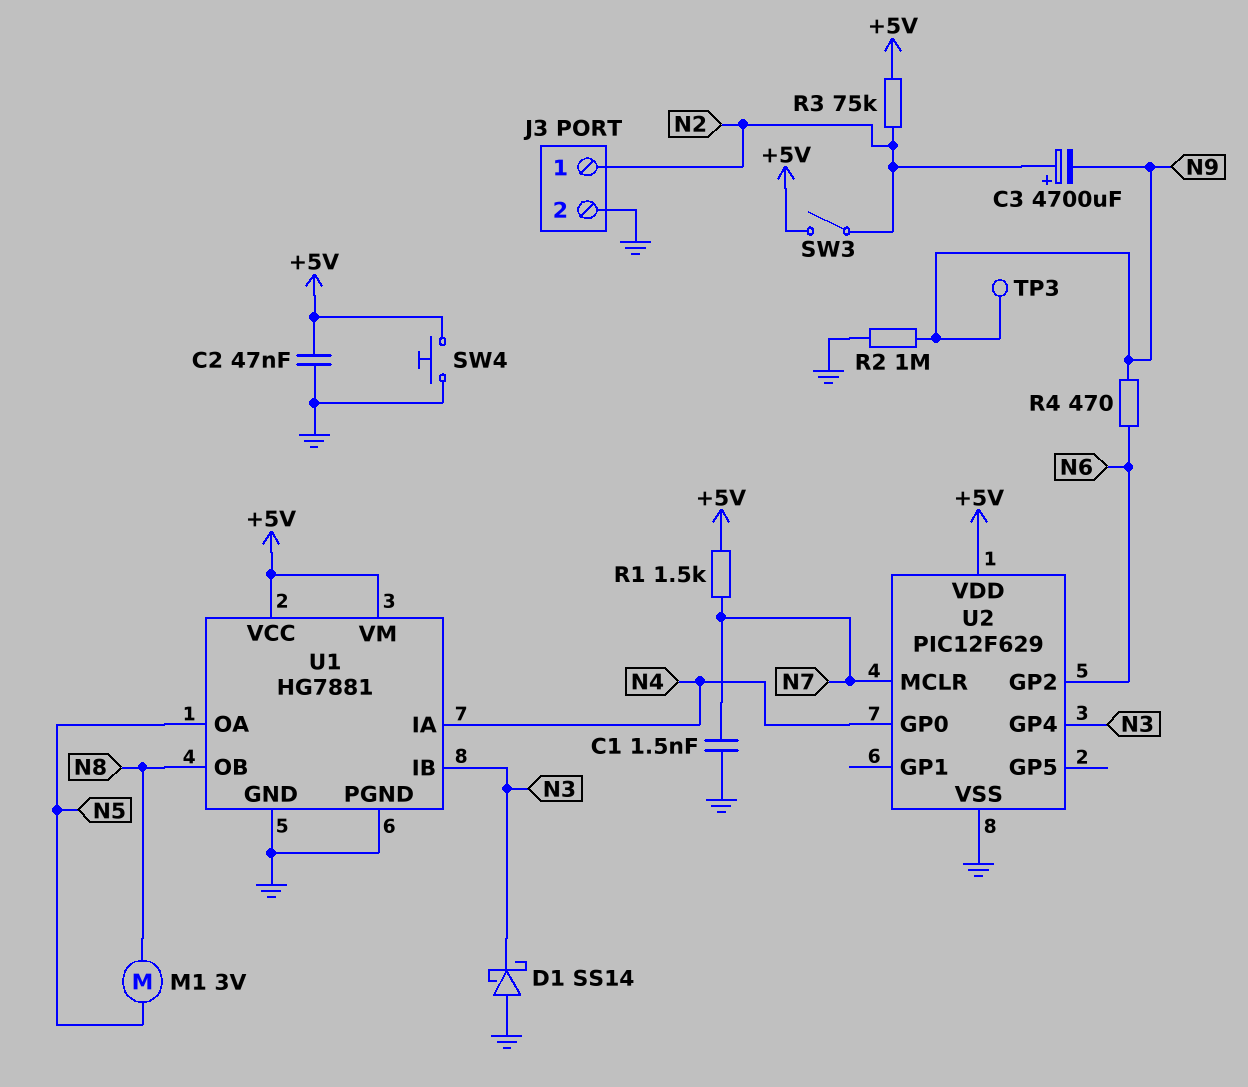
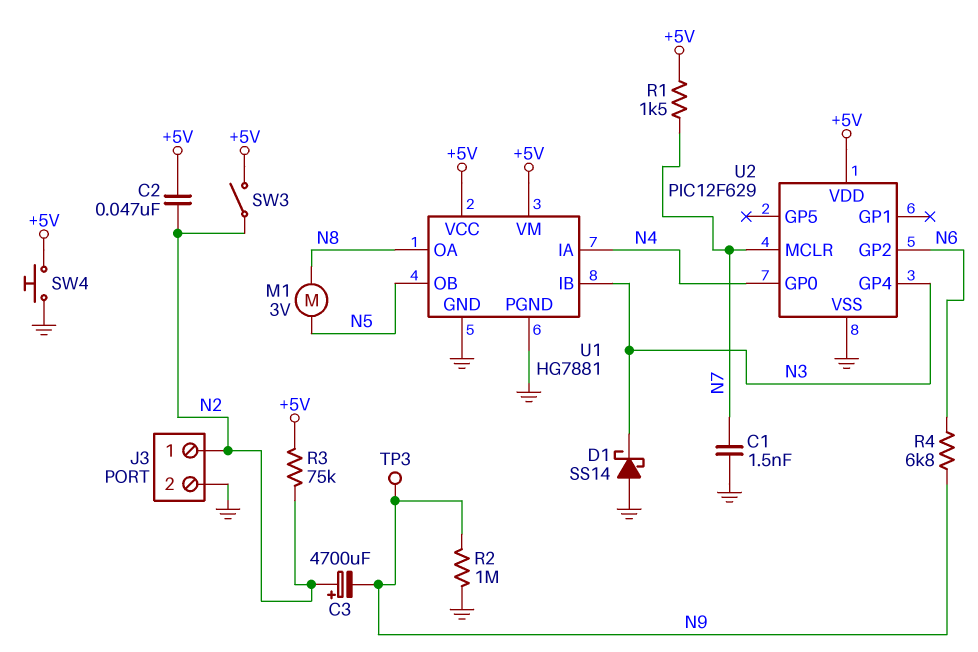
C2: 47nF (+5V, GND) -> 47nF (+5V, N2)
R4: 470 (N6, N9) -> 6.8k (N6, N9)
U1 pin OA: N5 -> N8
U1 pin OB: N8 -> N5

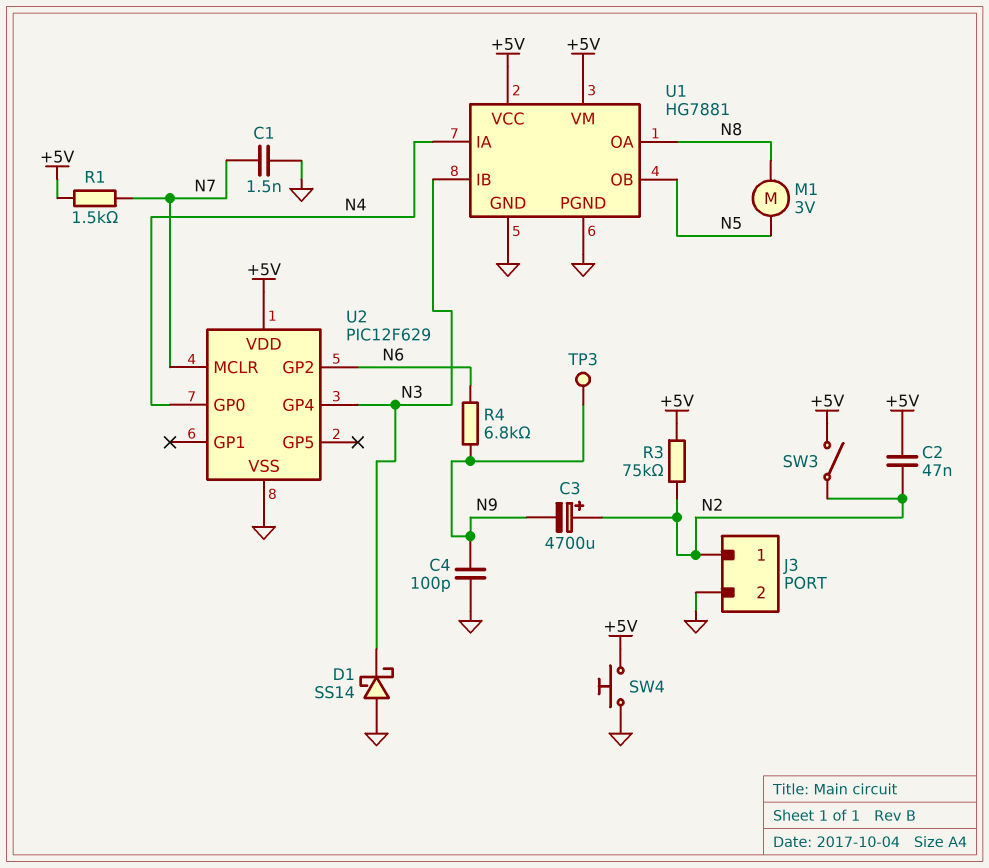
C4: none -> 100pF (GND, N9)
R2: 1M (GND, N9) -> none

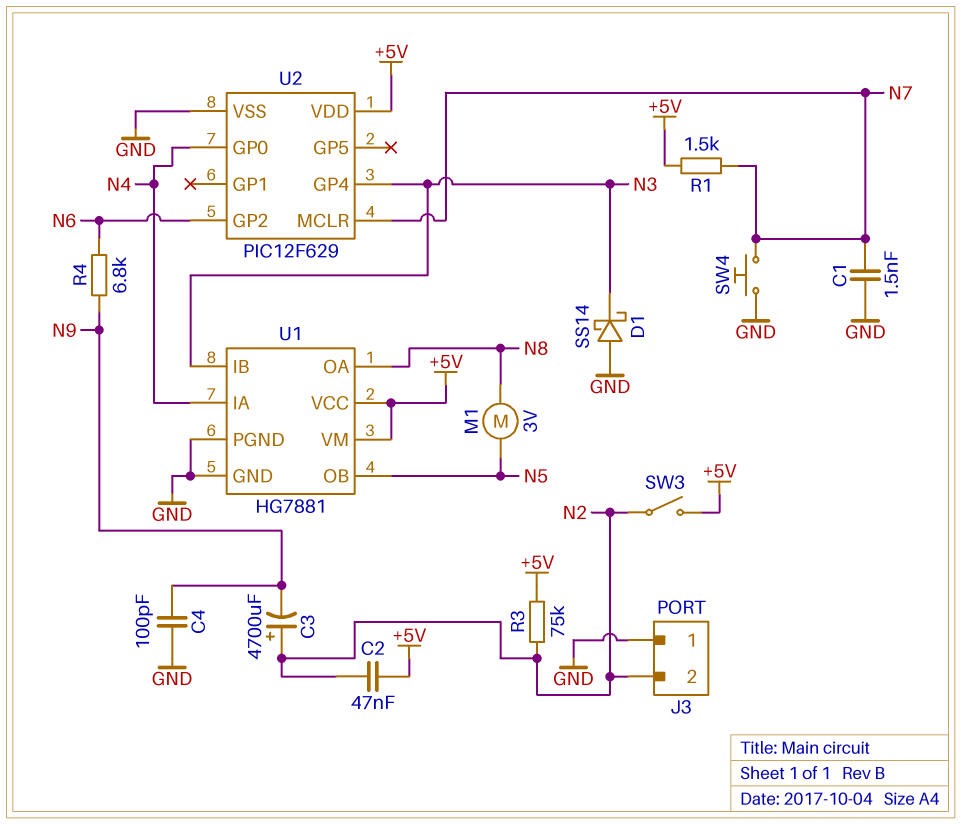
J3 pin 1: N2 -> GND
J3 pin 2: GND -> N2
SW4: button (+5V, GND) -> button (GND, N7)
TP3: test point (N9) -> none

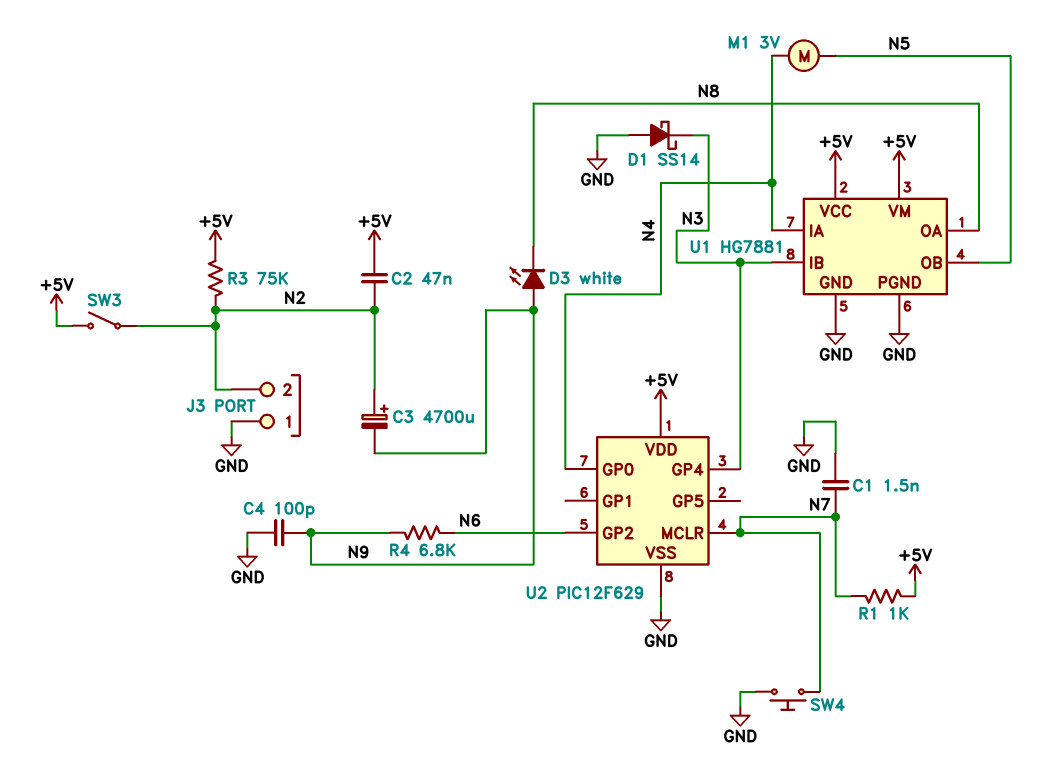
D3: none -> LED white (A N9, K N8)
M1: motor 3V (N5, N8) -> motor 3V (N4, N5)
R1: 1.5k (+5V, N7) -> 1k (+5V, N7)

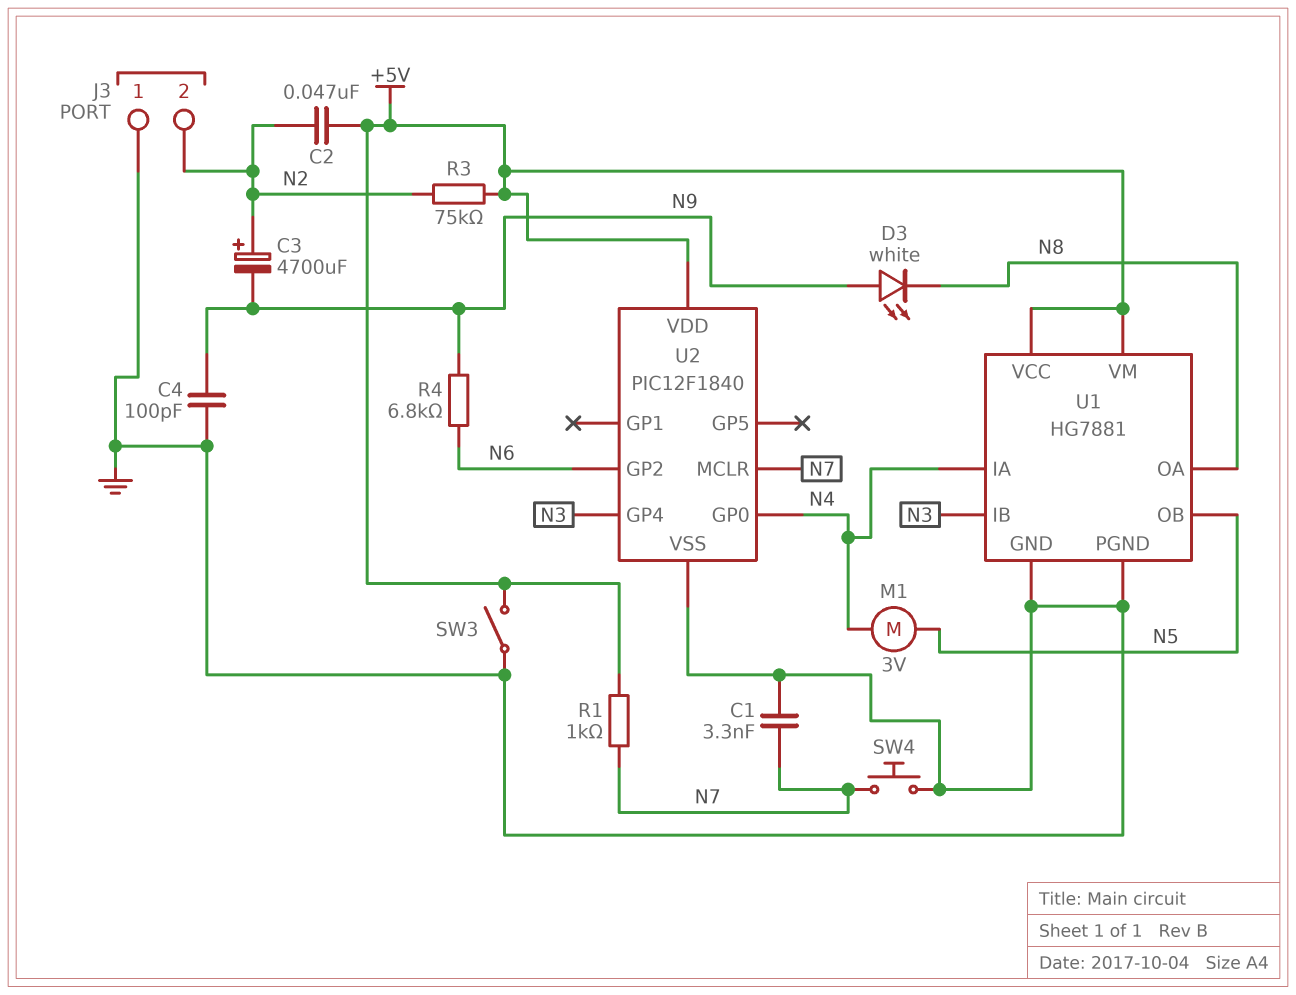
C1: 1.5nF (GND, N7) -> 3.3nF (GND, N7)
D1: schottky SS14 (A GND, K N3) -> none
SW3: switch (+5V, N2) -> switch (+5V, GND)
U2: PIC12F629 -> PIC12F1840

